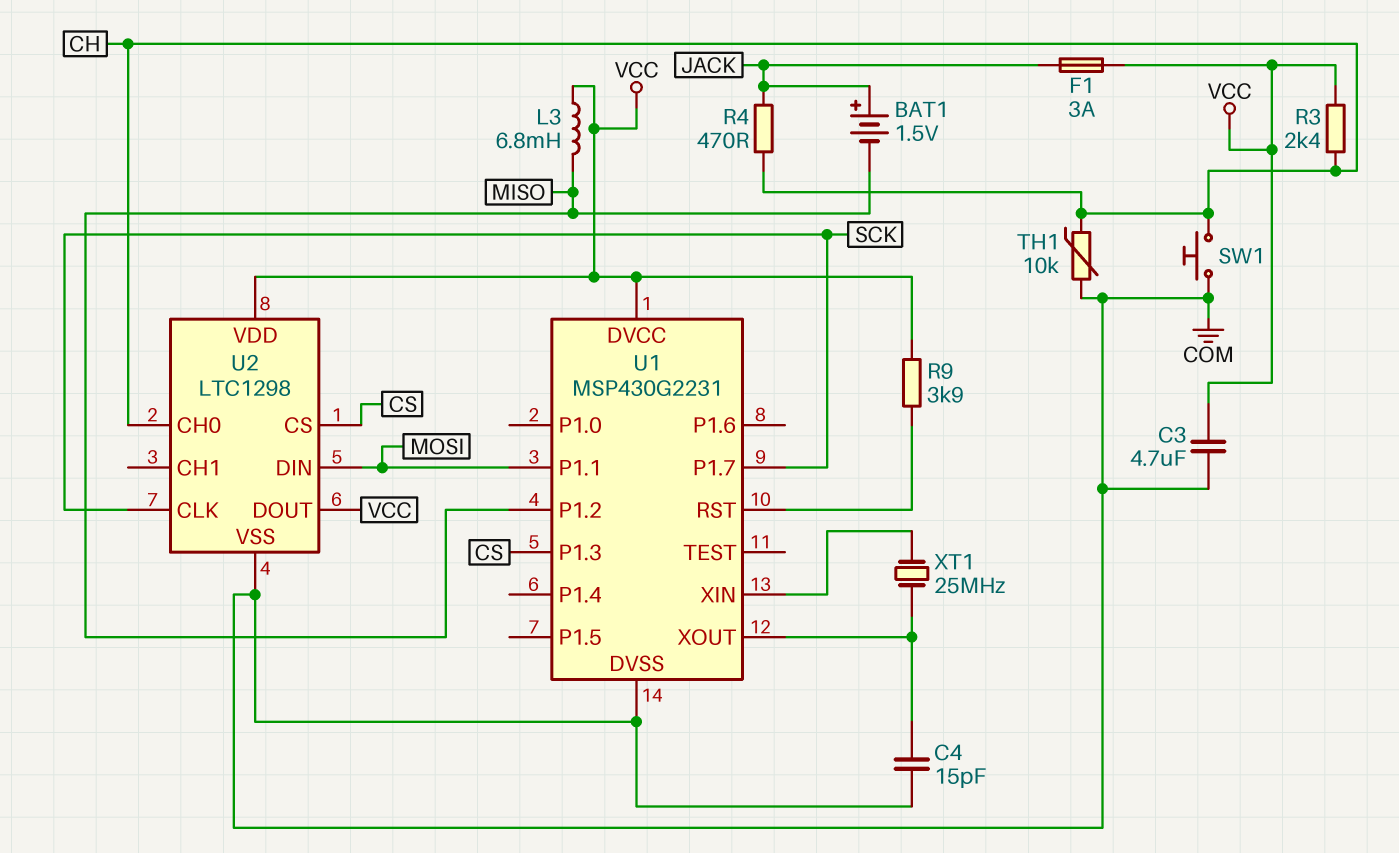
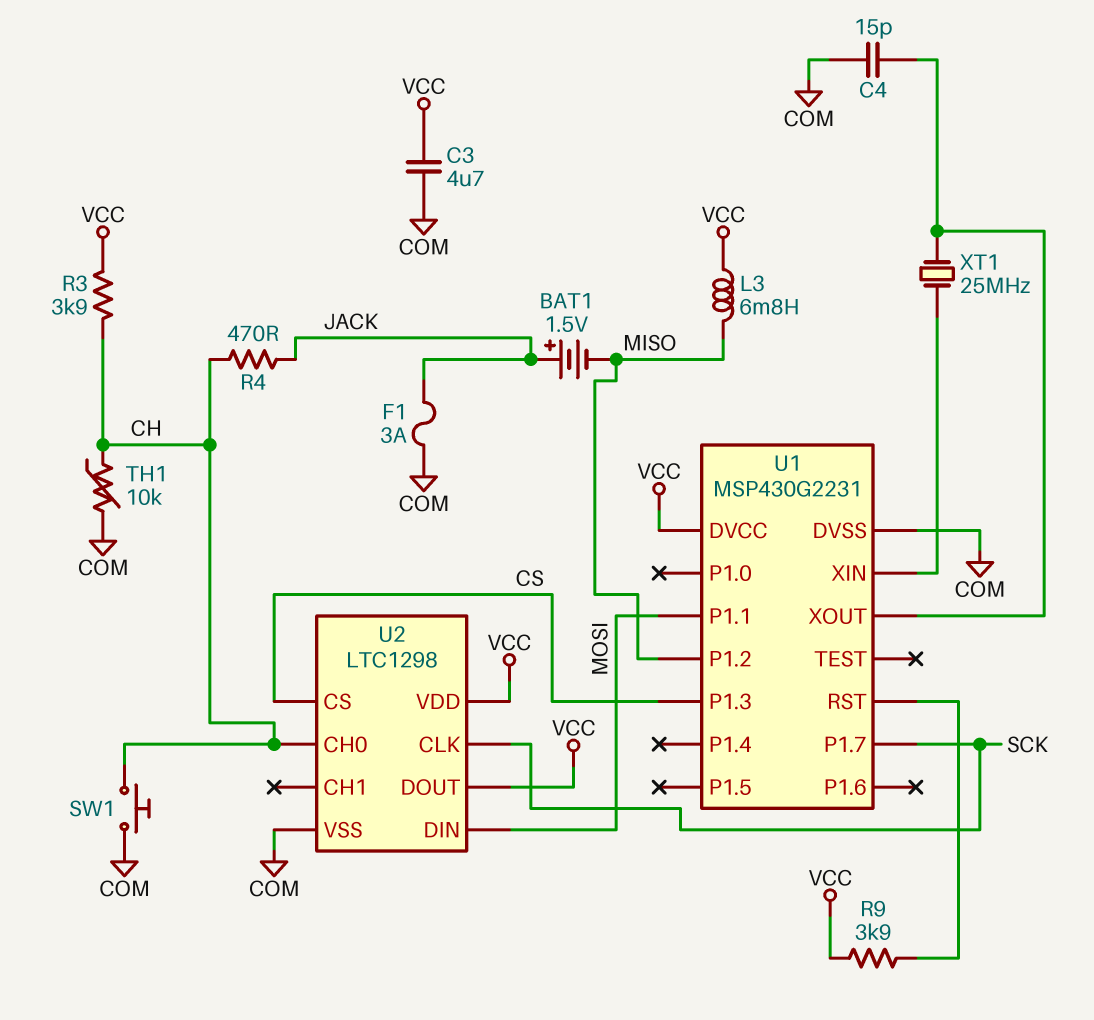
F1: 3A (JACK, VCC) -> 3A (COM, JACK)
R3: 2.4k (CH, VCC) -> 3.9k (CH, VCC)

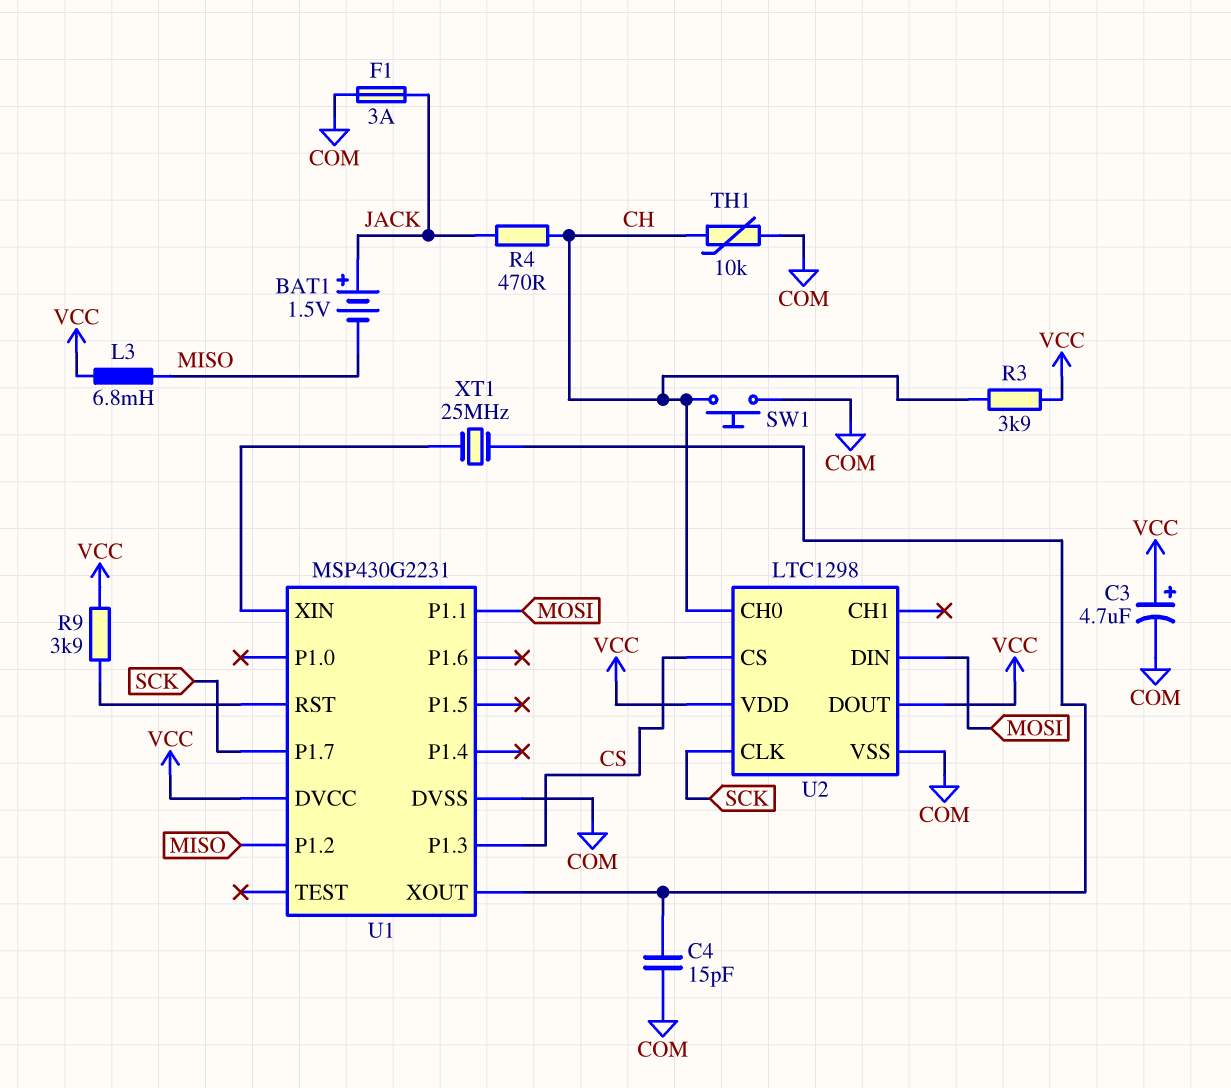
C3: 4.7uF (COM, VCC) -> 4.7uF (plus VCC, minus COM)

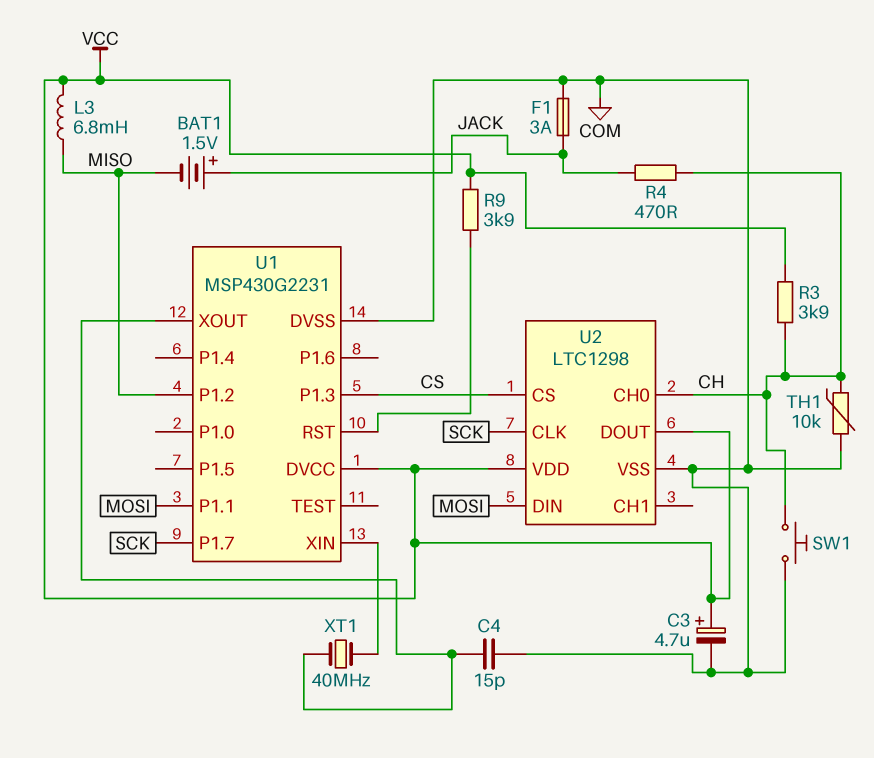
XT1: 25MHz (U1/XIN, U1/XOUT) -> 40MHz (U1/XIN, U1/XOUT)

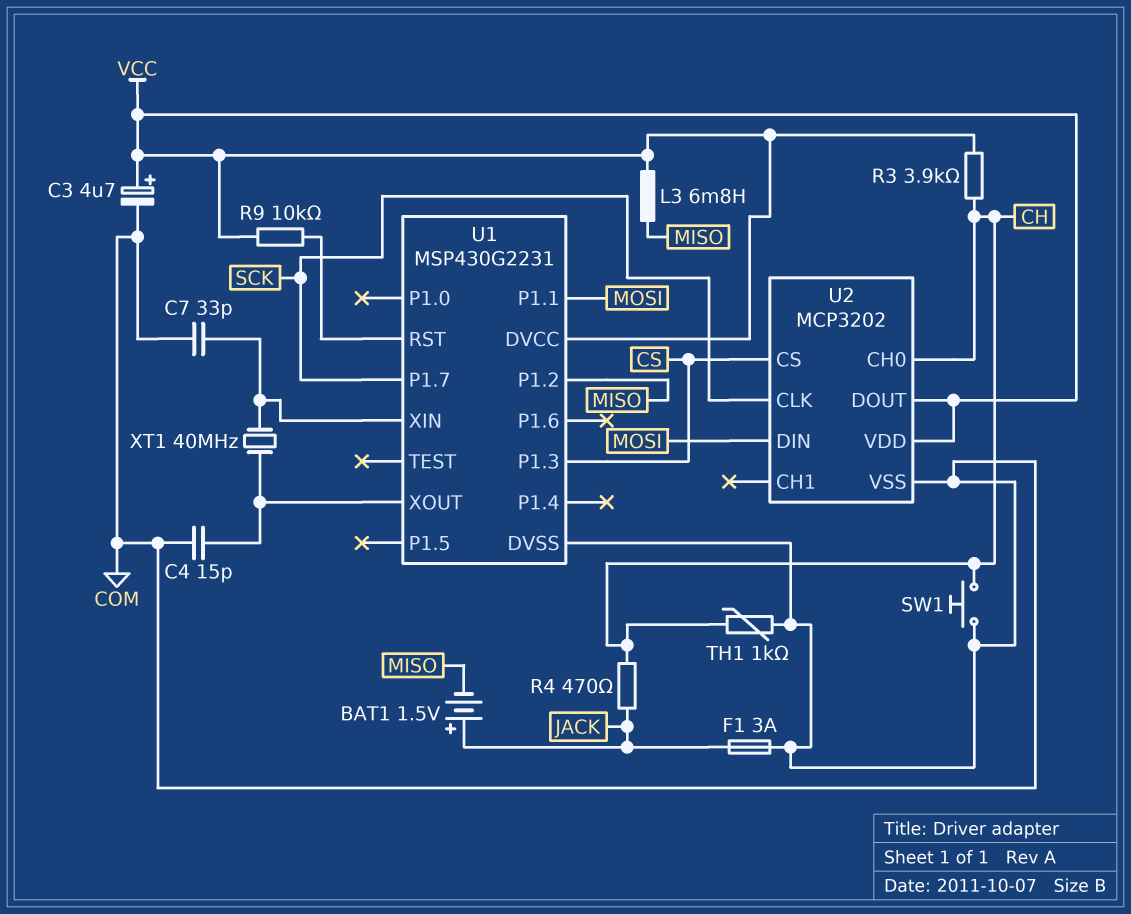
C7: none -> 33pF (COM, U1/XIN)
R9: 3.9k (U1/RST, VCC) -> 10k (U1/RST, VCC)
TH1: 10k (CH, COM) -> 1k (CH, COM)
U2: LTC1298 -> MCP3202

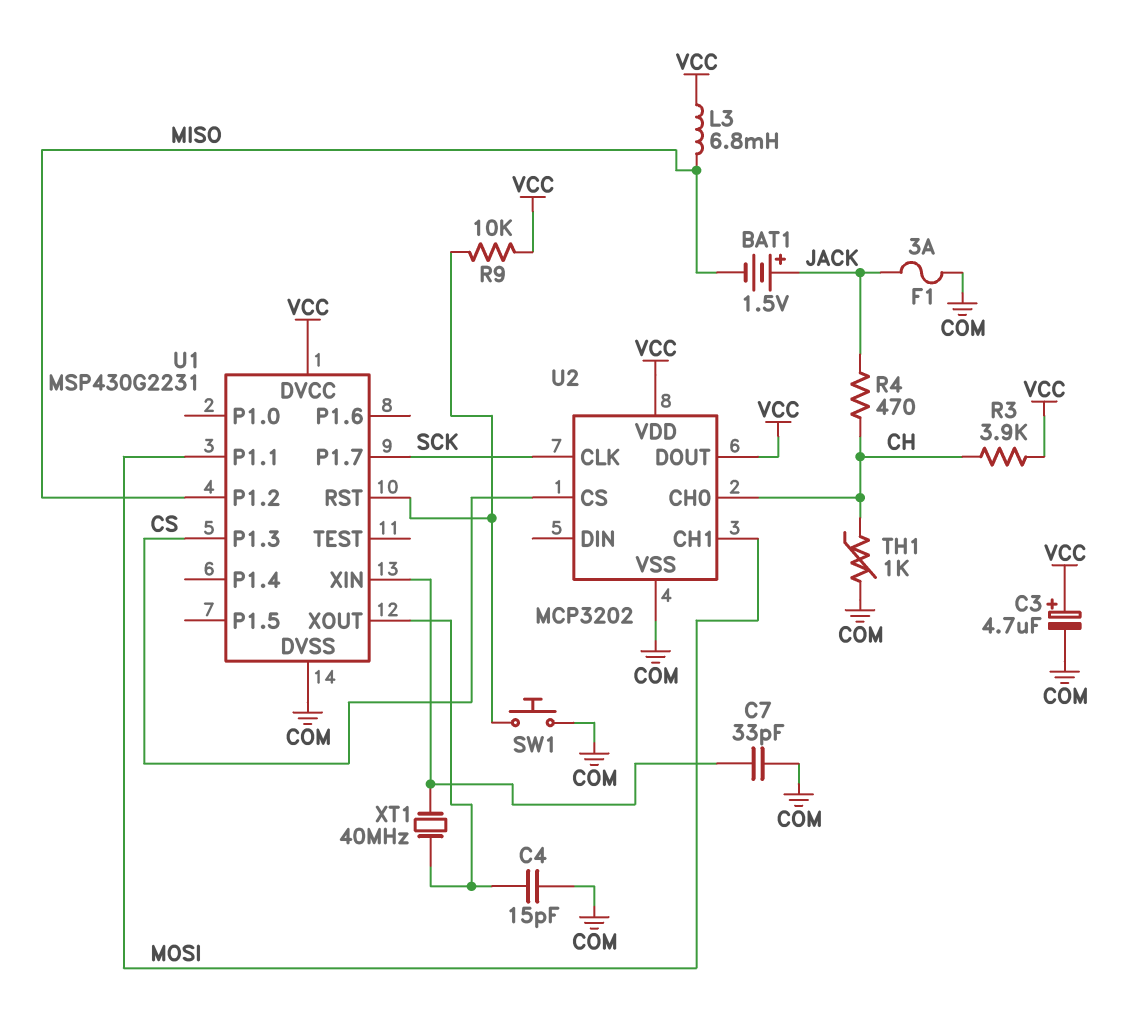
SW1: button (CH, COM) -> button (COM, U1/RST)
U2 pin CH1: none -> MOSI
U2 pin DIN: MOSI -> none

